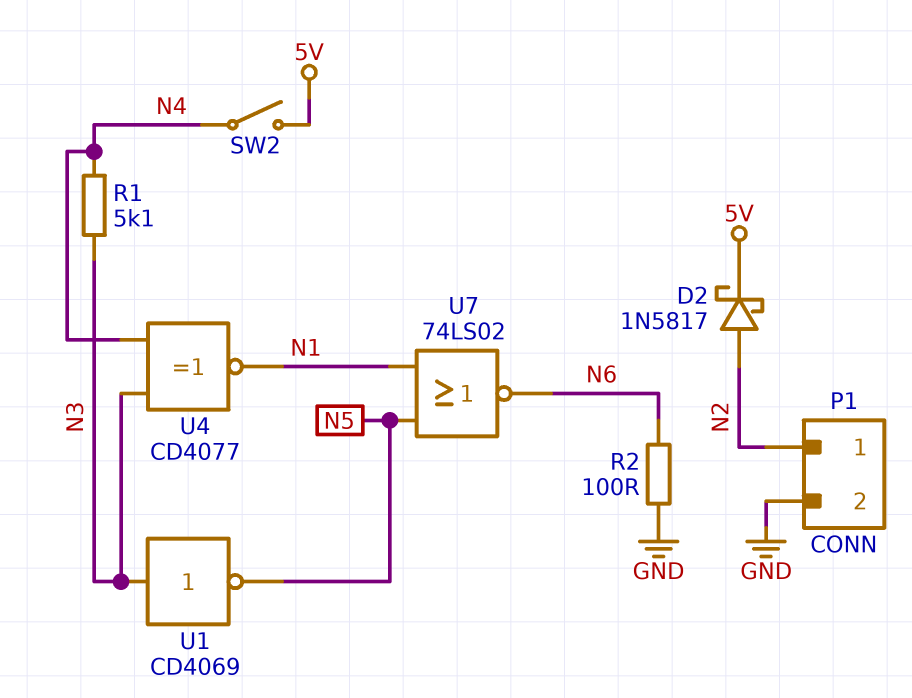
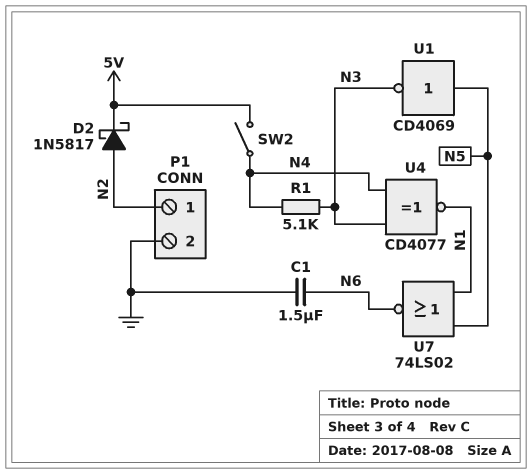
C1: none -> 1.5uF (GND, N6)
R2: 100 (GND, N6) -> none
U1: NOT CD4069 (in N3, out N5) -> NOT CD4069 (in N5, out N3)

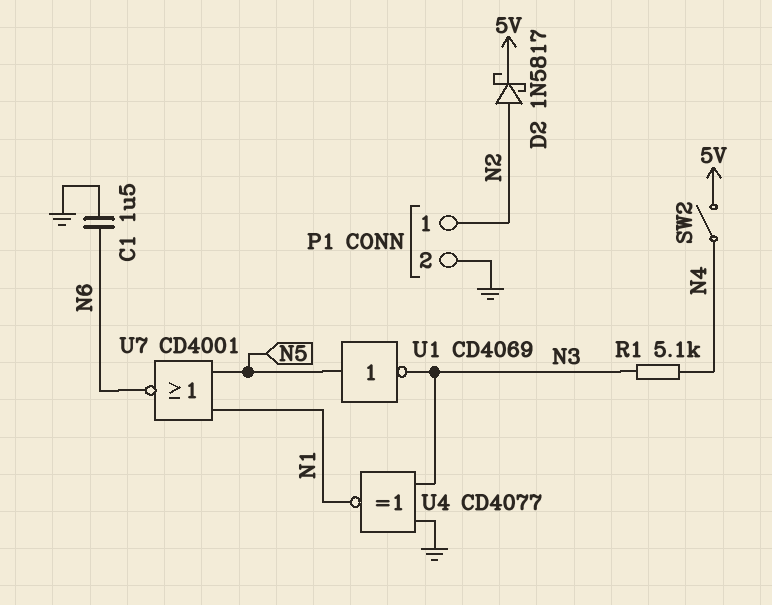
U4: XNOR CD4077 (in N3, in N4, out N1) -> XNOR CD4077 (in GND, in N3, out N1)
U7: NOR 74LS02 (in N1, in N5, out N6) -> NOR CD4001 (in N1, in N5, out N6)

